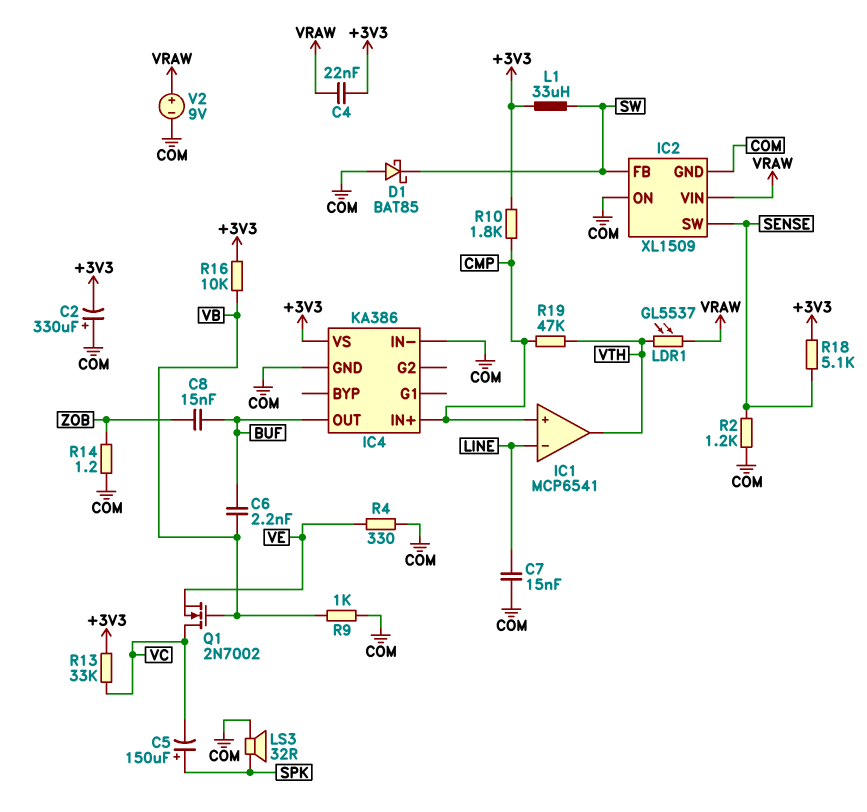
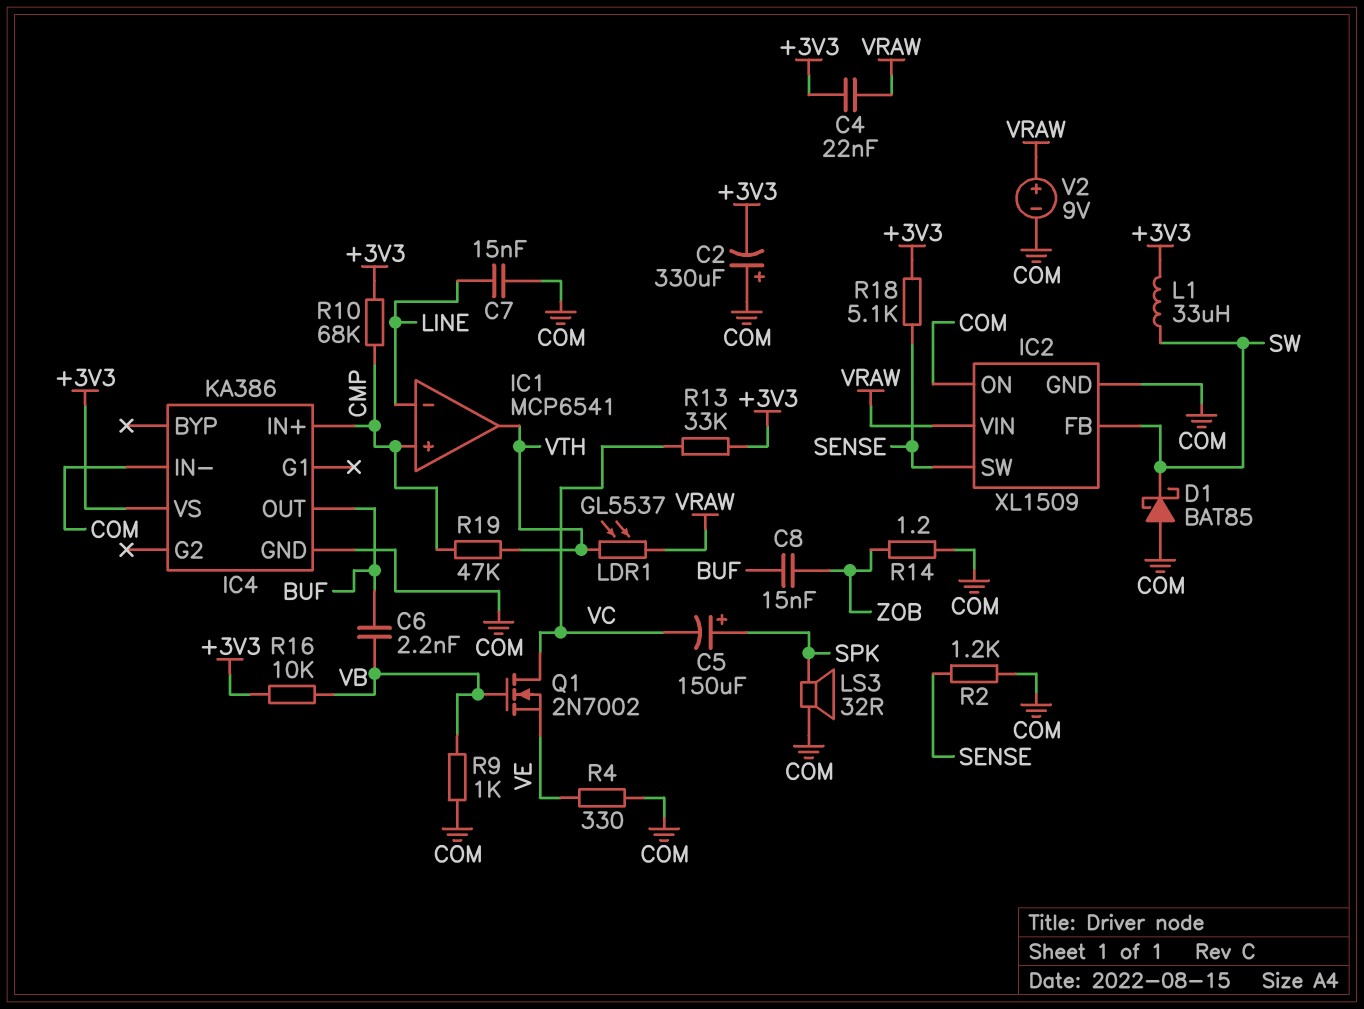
R10: 1.8k (+3V3, CMP) -> 68k (+3V3, CMP)

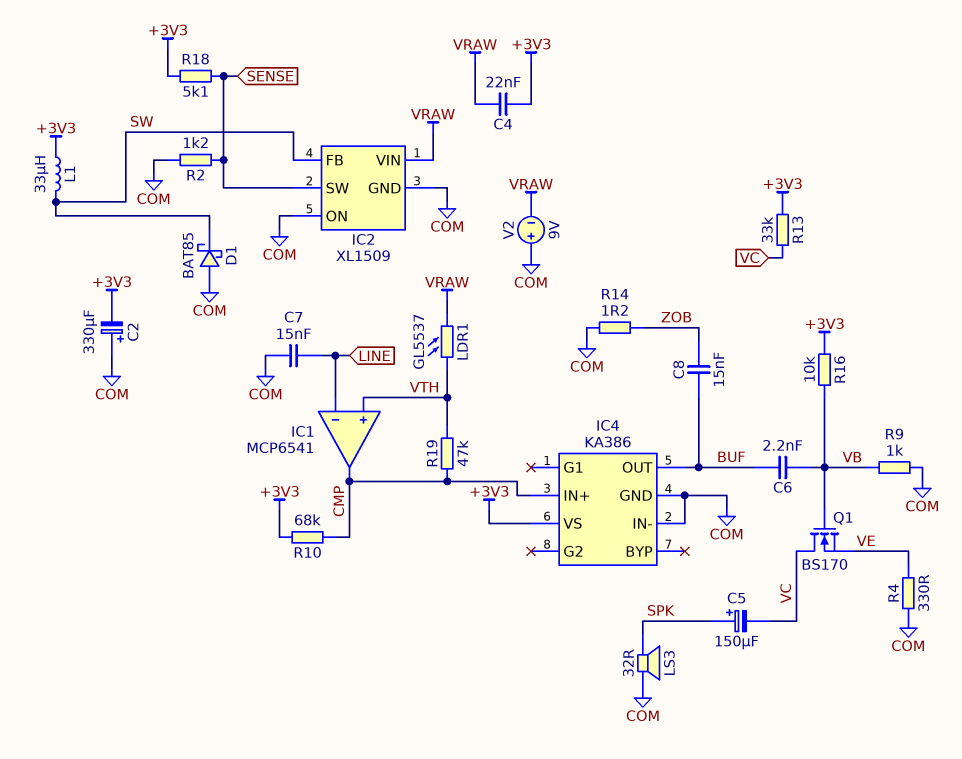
IC1 pin in+: CMP -> VTH
IC1 pin out: VTH -> CMP
Q1: NMOS 2N7002 (G VB, D VC, S VE) -> NMOS BS170 (G VB, D VC, S VE)
V2: 9V (plus VRAW, minus COM) -> 9V (plus COM, minus VRAW)

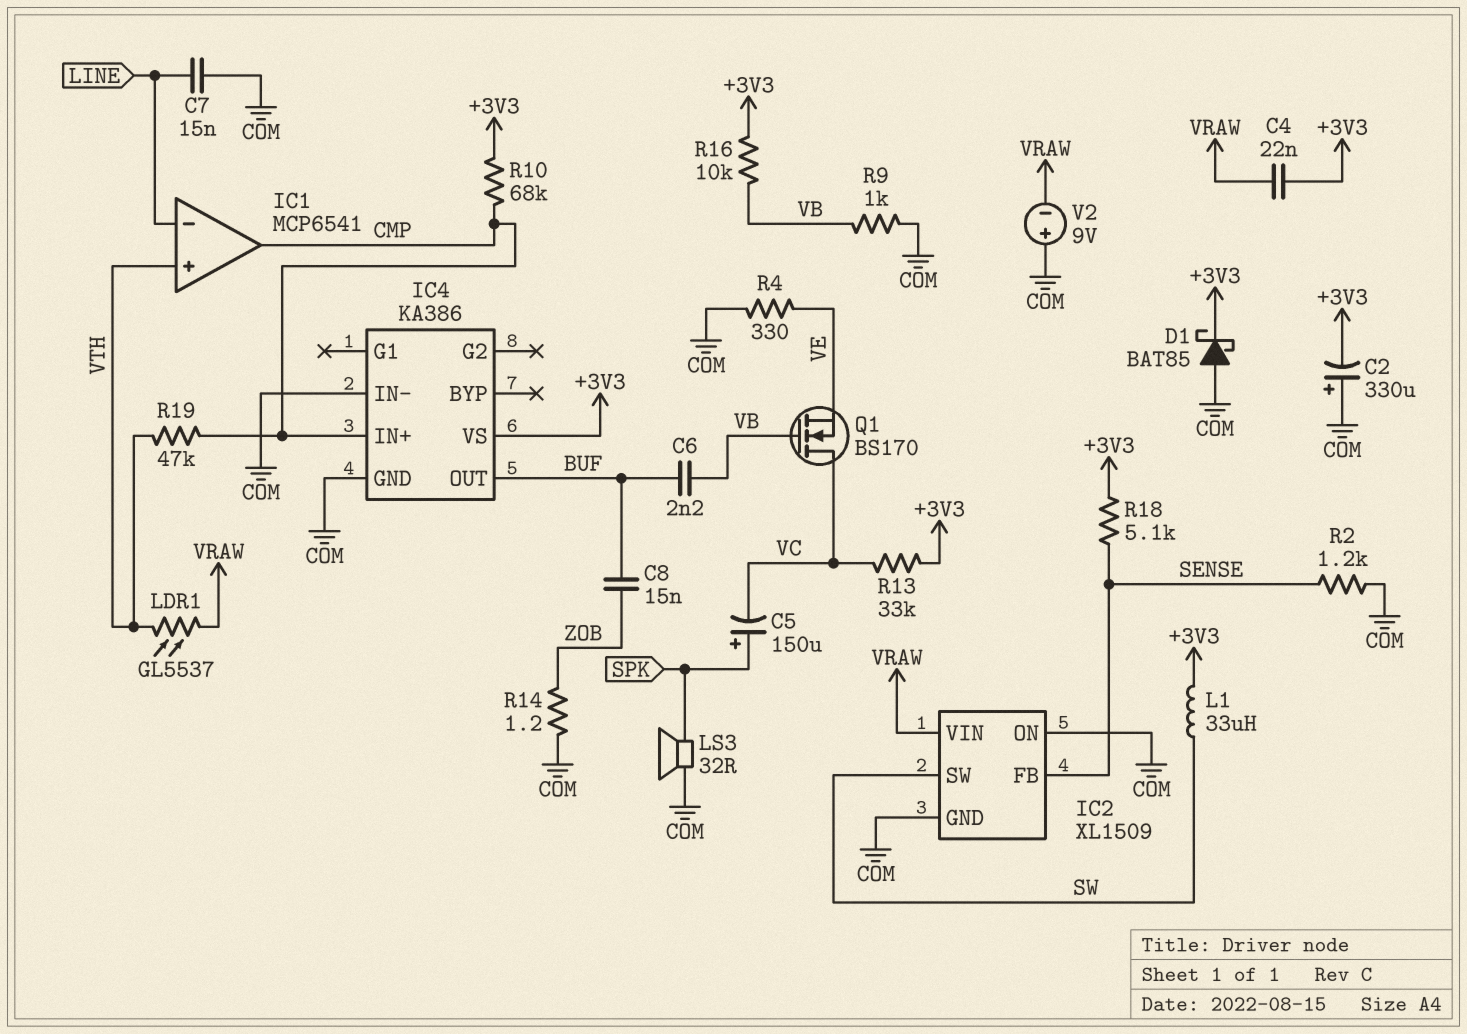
D1: schottky BAT85 (A COM, K SW) -> schottky BAT85 (A COM, K +3V3)
IC2 pin FB: SW -> SENSE
IC2 pin SW: SENSE -> SW

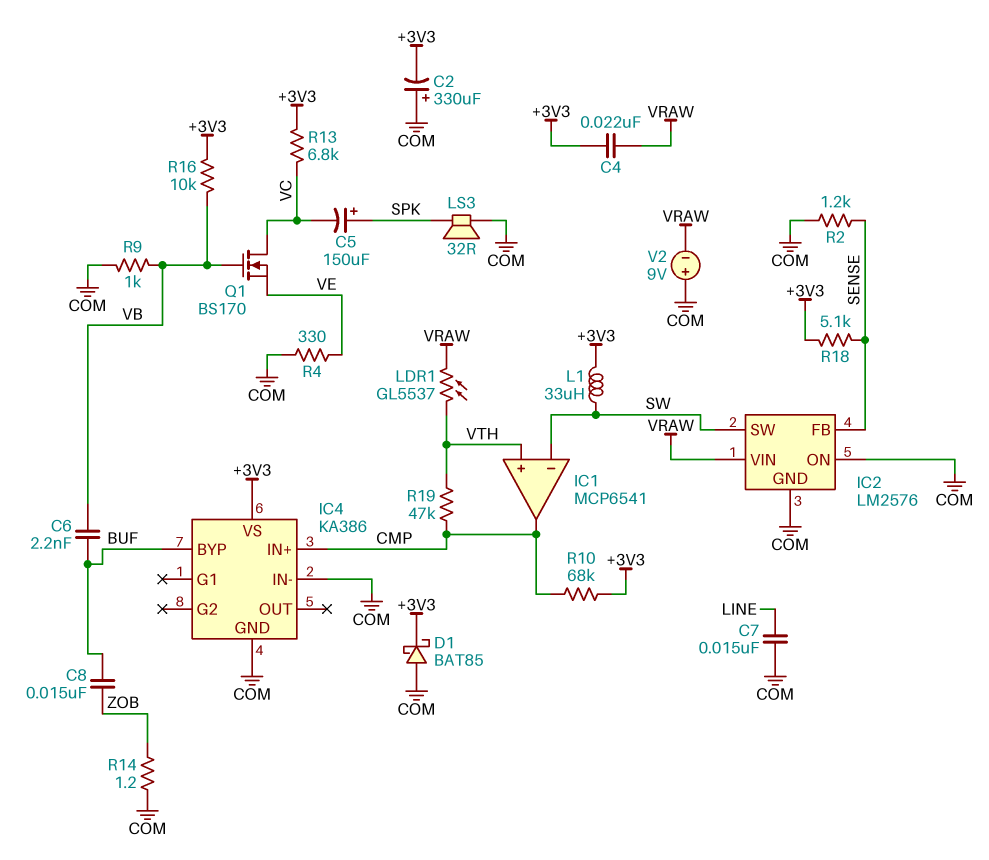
IC1 pin in-: LINE -> SW
IC2: XL1509 -> LM2576
IC4 pin BYP: none -> BUF
IC4 pin OUT: BUF -> none
R13: 33k (+3V3, VC) -> 6.8k (+3V3, VC)

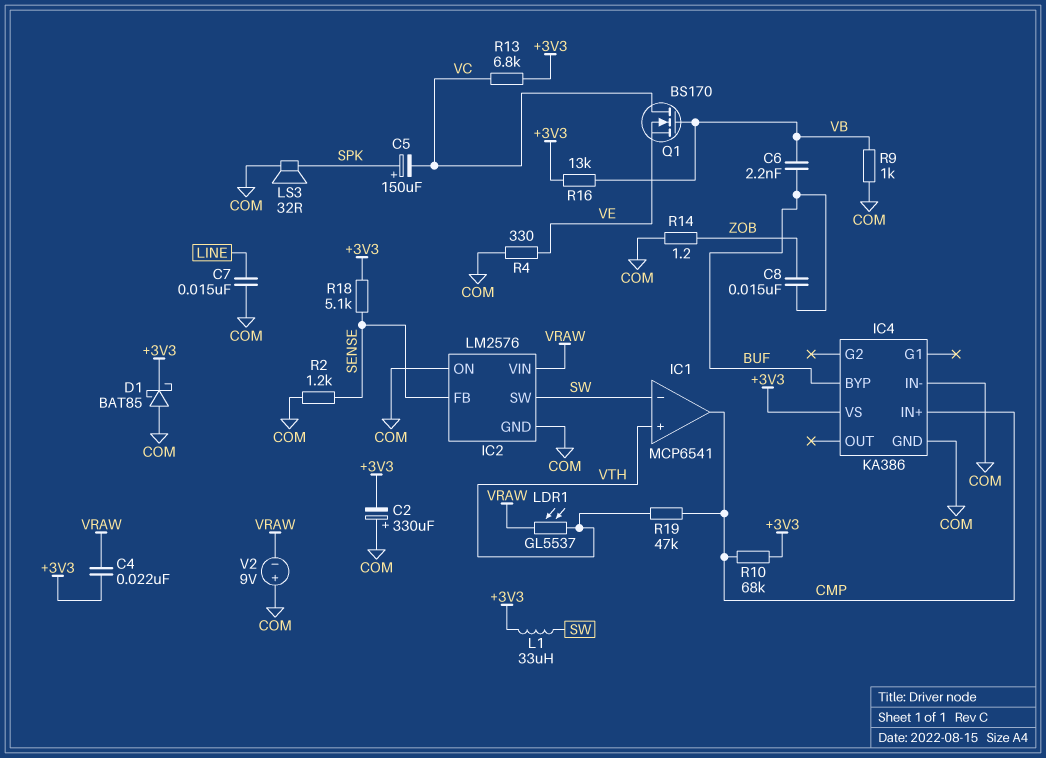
R16: 10k (+3V3, VB) -> 13k (+3V3, VB)

